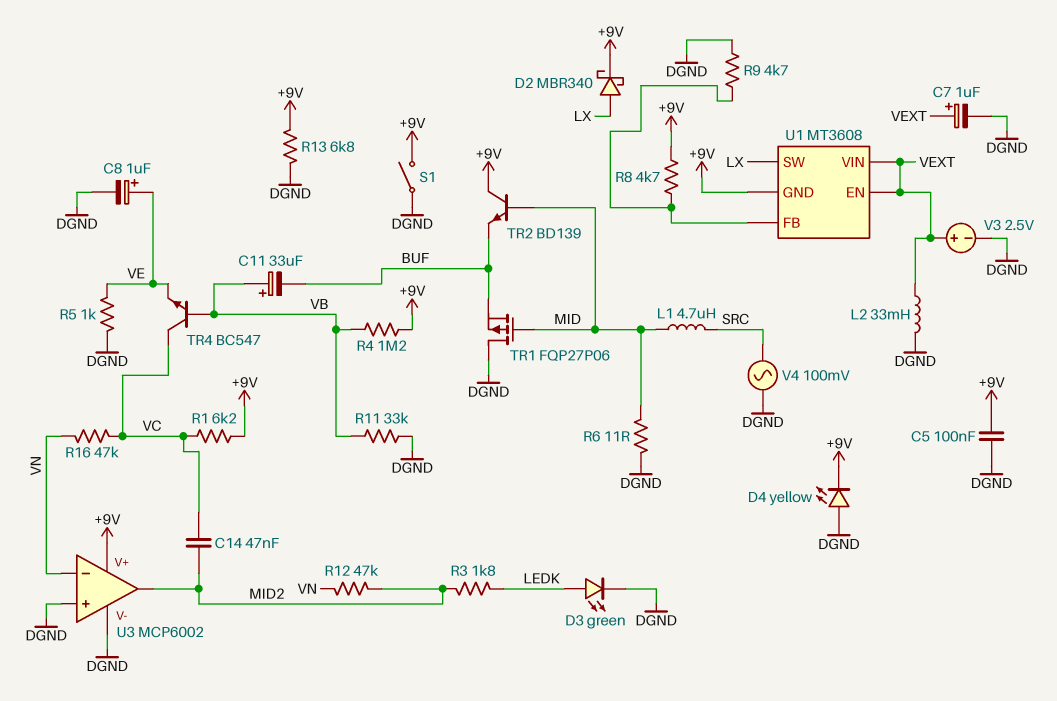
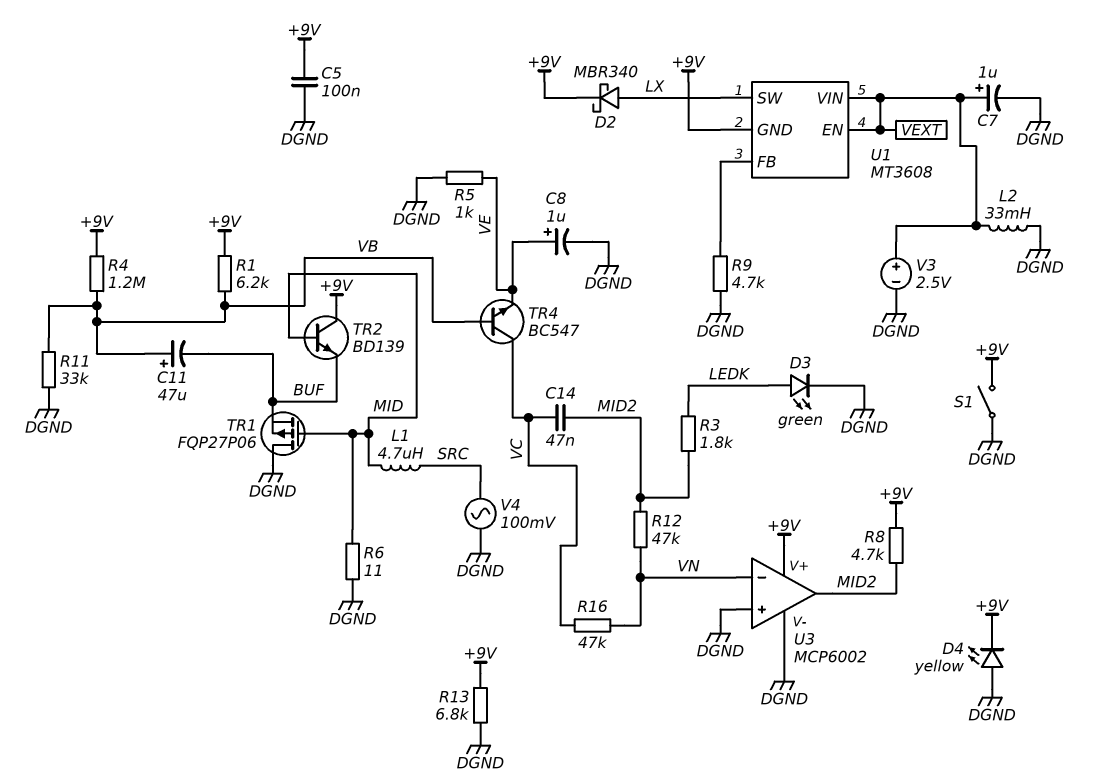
C11: 33uF (plus VB, minus BUF) -> 47uF (plus VB, minus BUF)
R1: 6.2k (+9V, VC) -> 6.2k (+9V, VB)
R8: 4.7k (+9V, U1/FB) -> 4.7k (+9V, MID2)

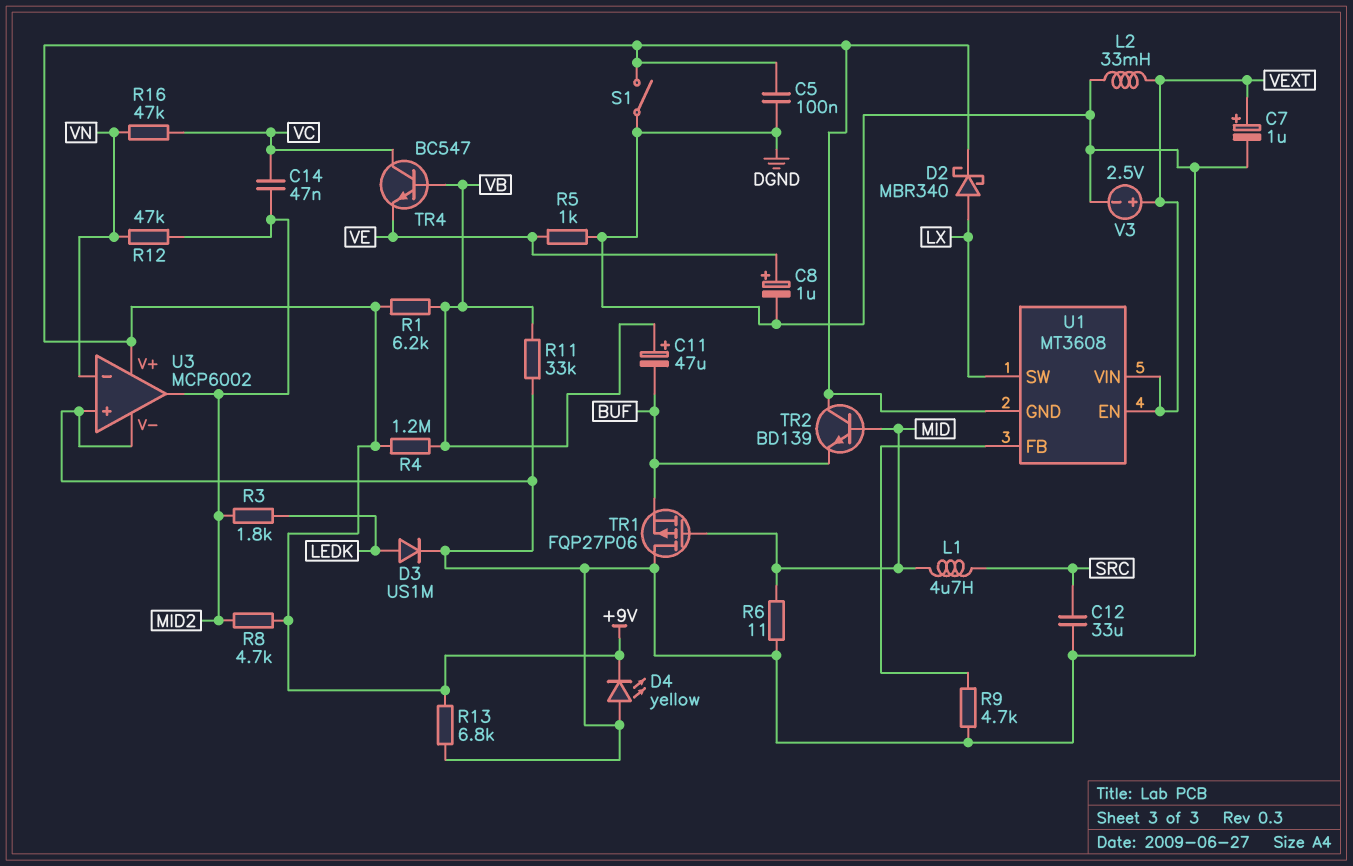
C12: none -> 33uF (DGND, SRC)
D3: LED green (A LEDK, K DGND) -> diode US1M (A LEDK, K DGND)
V4: AC 100mV (DGND, SRC) -> none

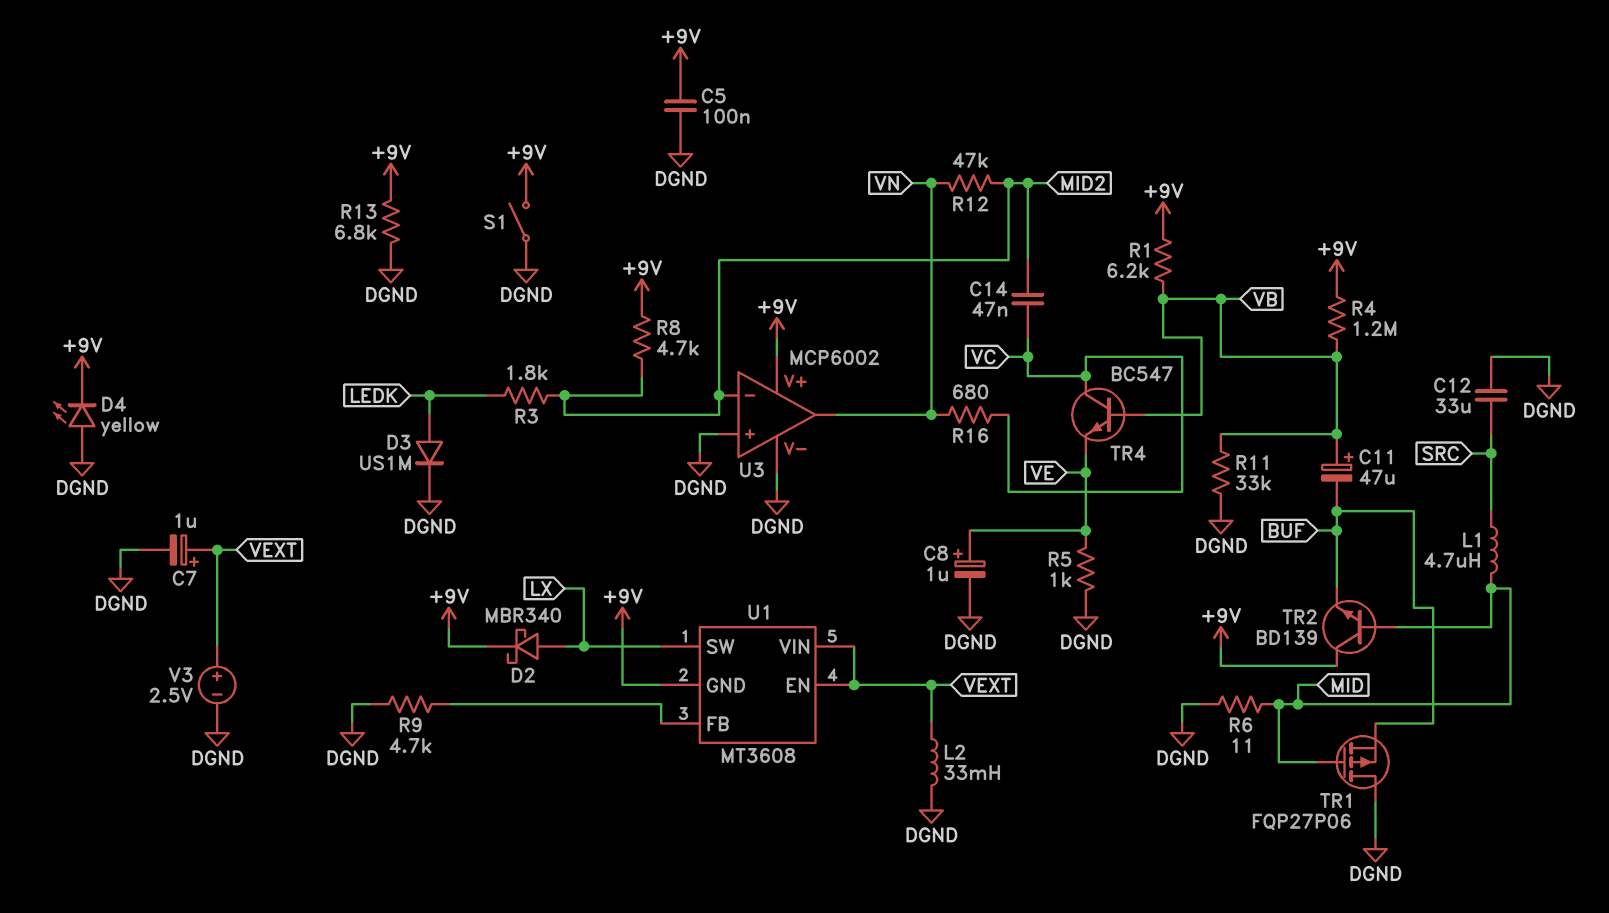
R16: 47k (VC, VN) -> 680 (VC, VN)
U3 pin in-: VN -> MID2
U3 pin out: MID2 -> VN

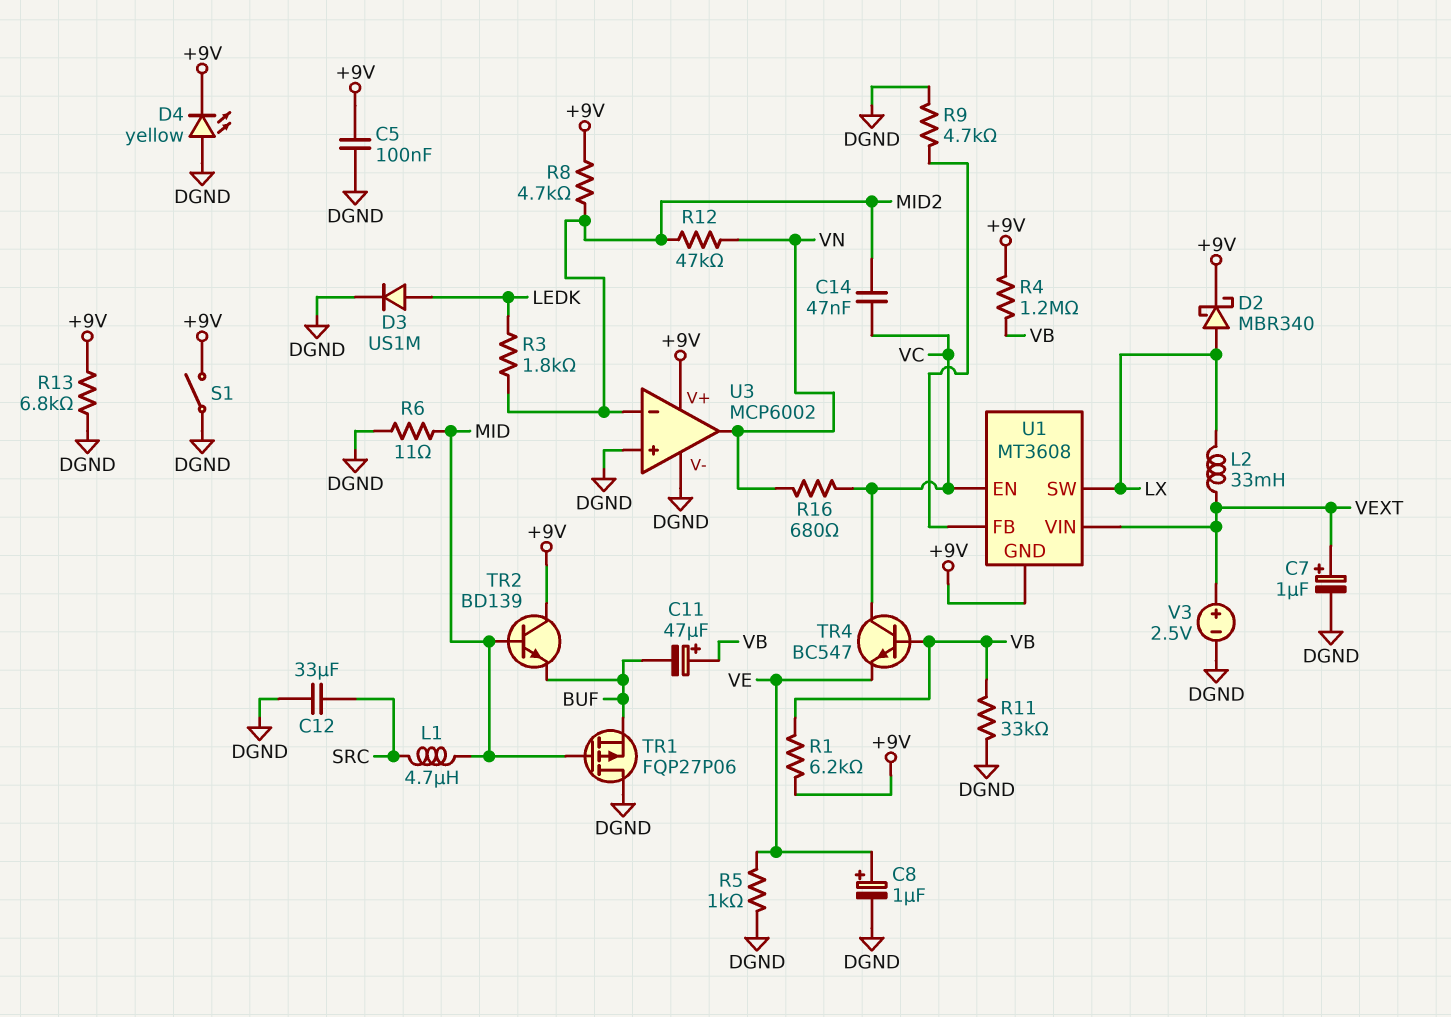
L2: 33mH (DGND, VEXT) -> 33mH (LX, VEXT)
U1 pin EN: VEXT -> VC

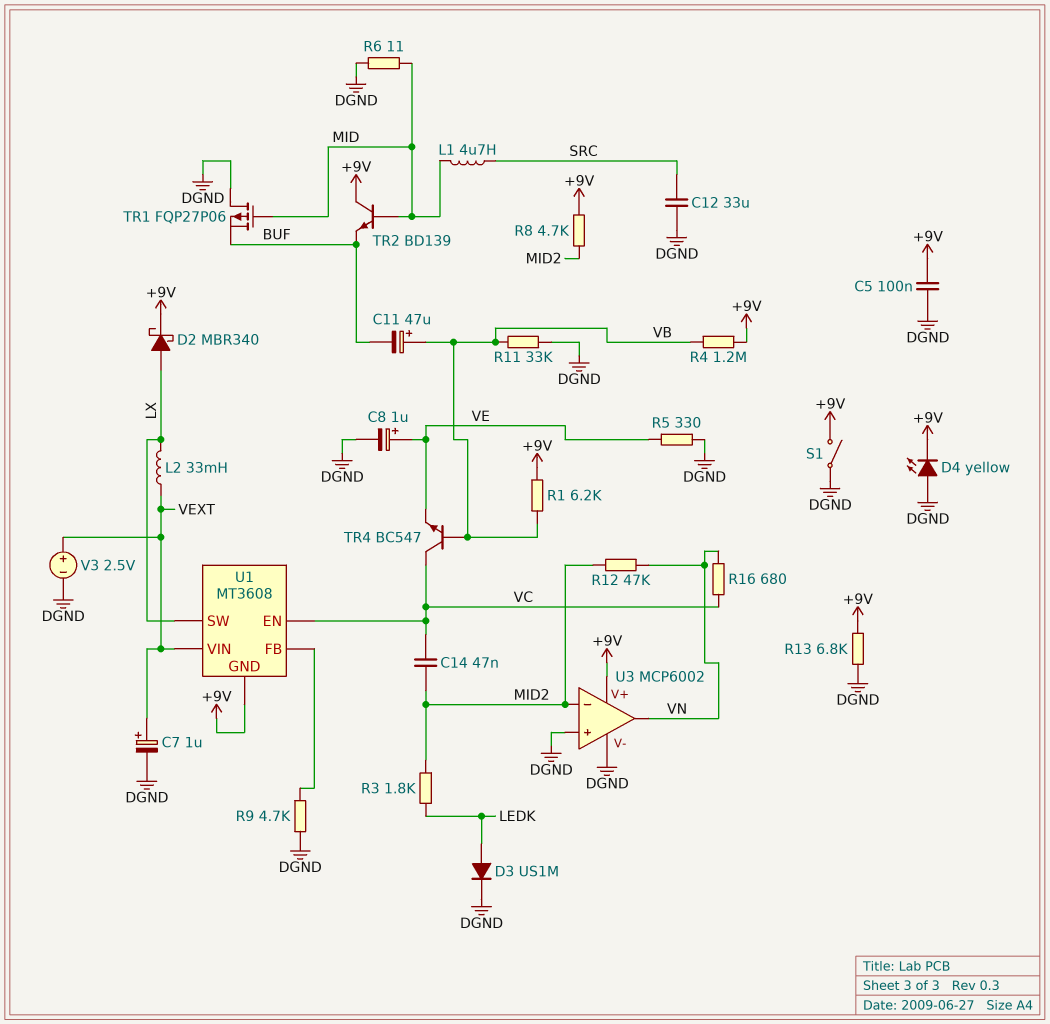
R5: 1k (DGND, VE) -> 330 (DGND, VE)

